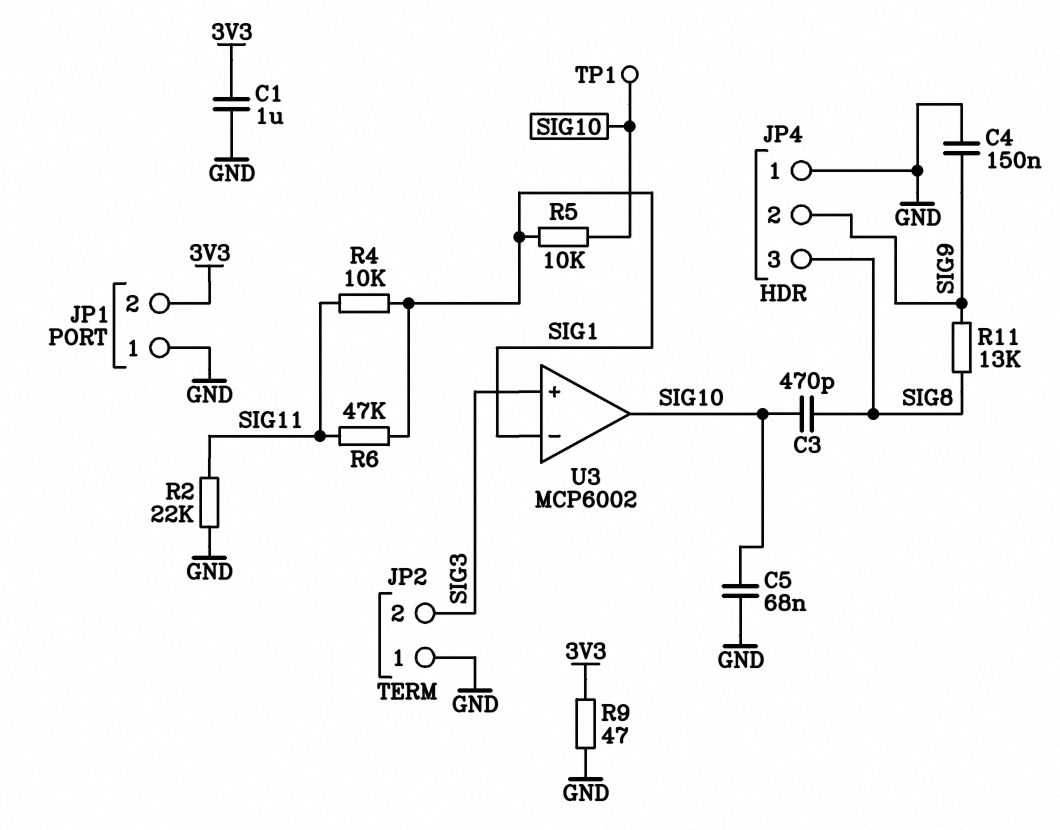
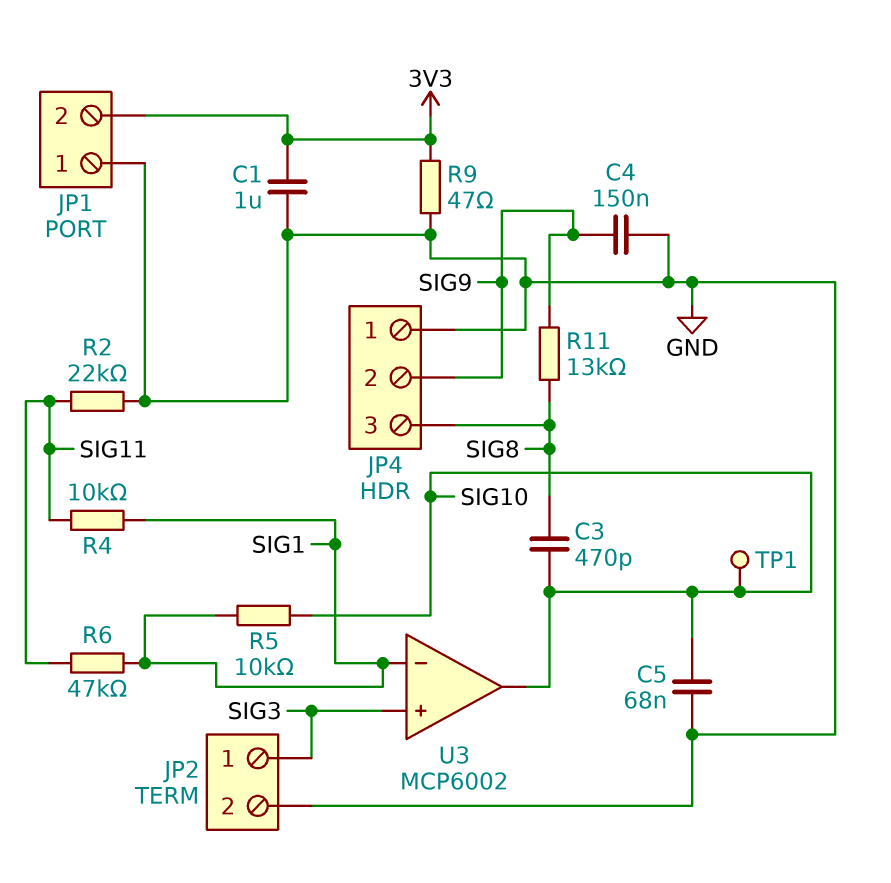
JP2 pin 1: GND -> SIG3
JP2 pin 2: SIG3 -> GND

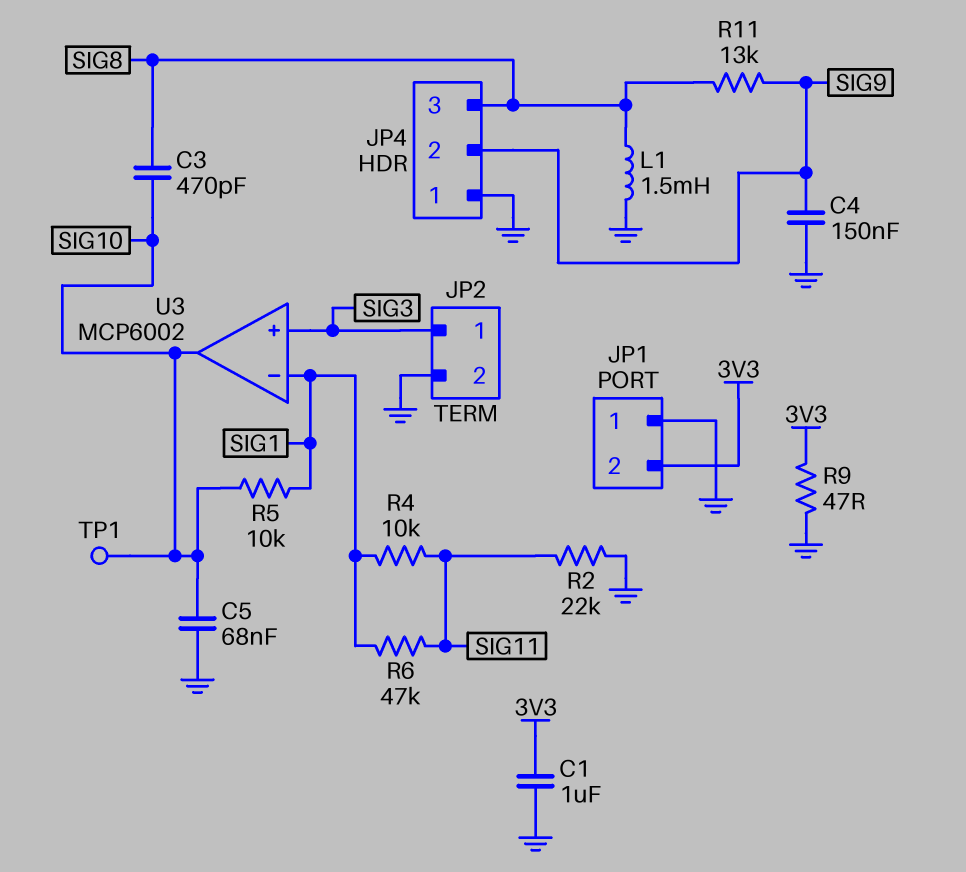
L1: none -> 1.5mH (GND, SIG8)

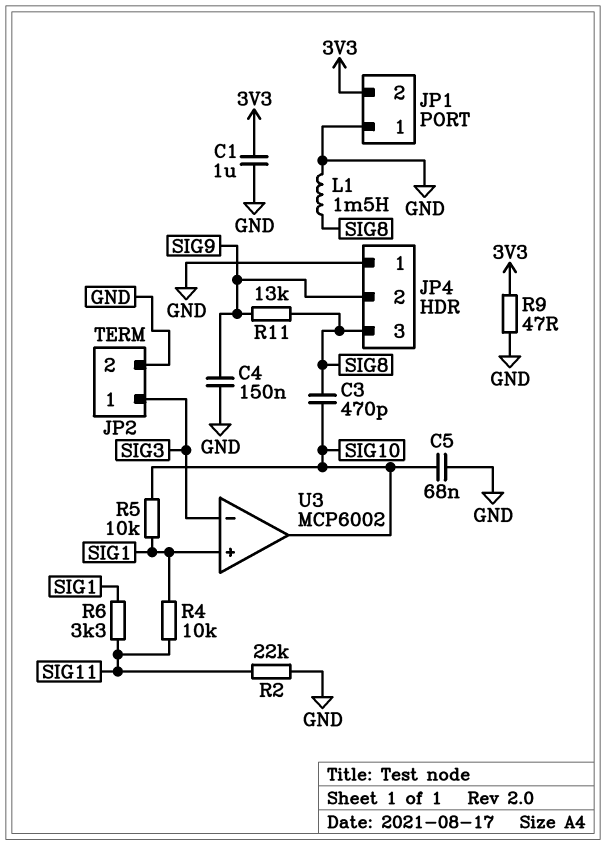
R6: 47k (SIG1, SIG11) -> 3.3k (SIG1, SIG11)
TP1: test point (SIG10) -> none
U3 pin in+: SIG3 -> SIG1
U3 pin in-: SIG1 -> SIG3

